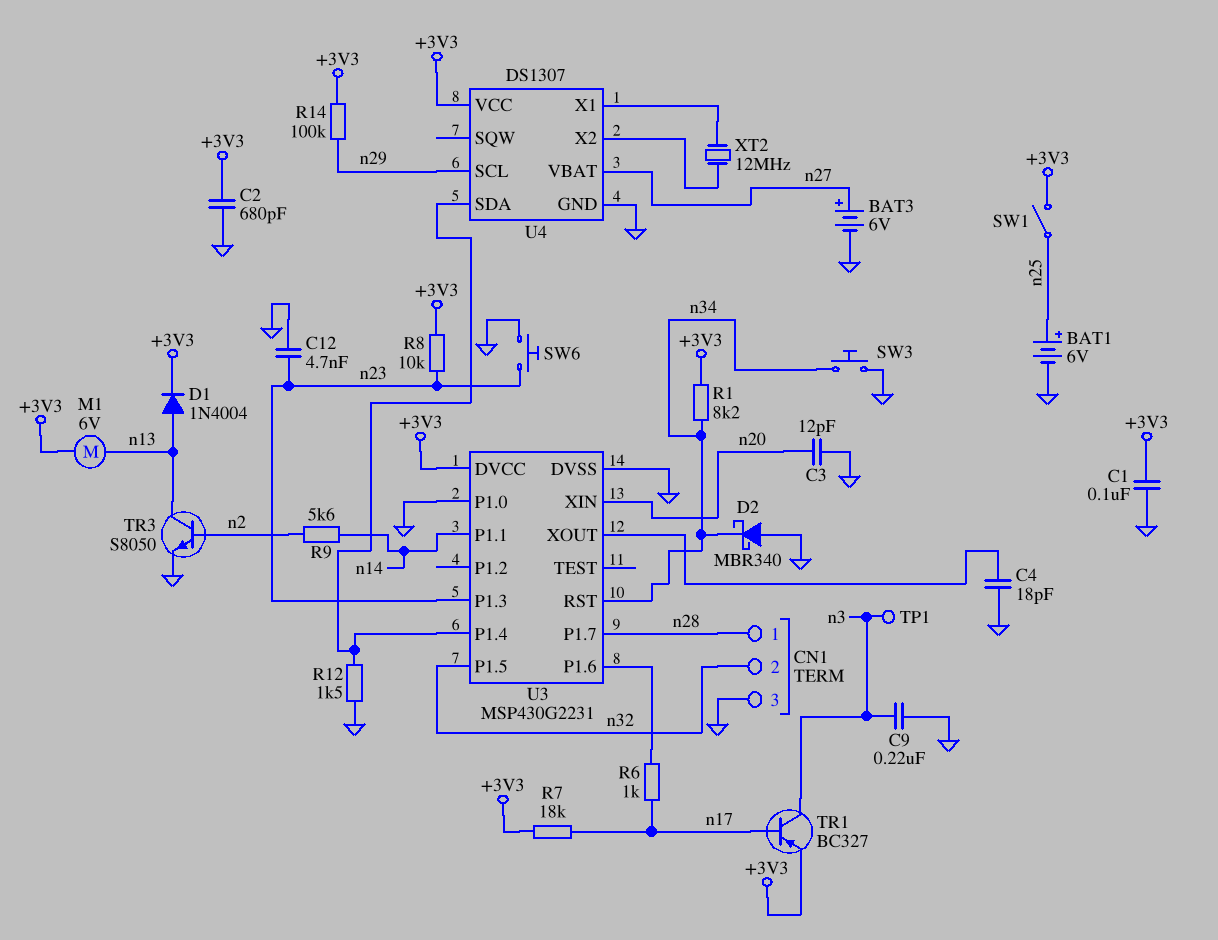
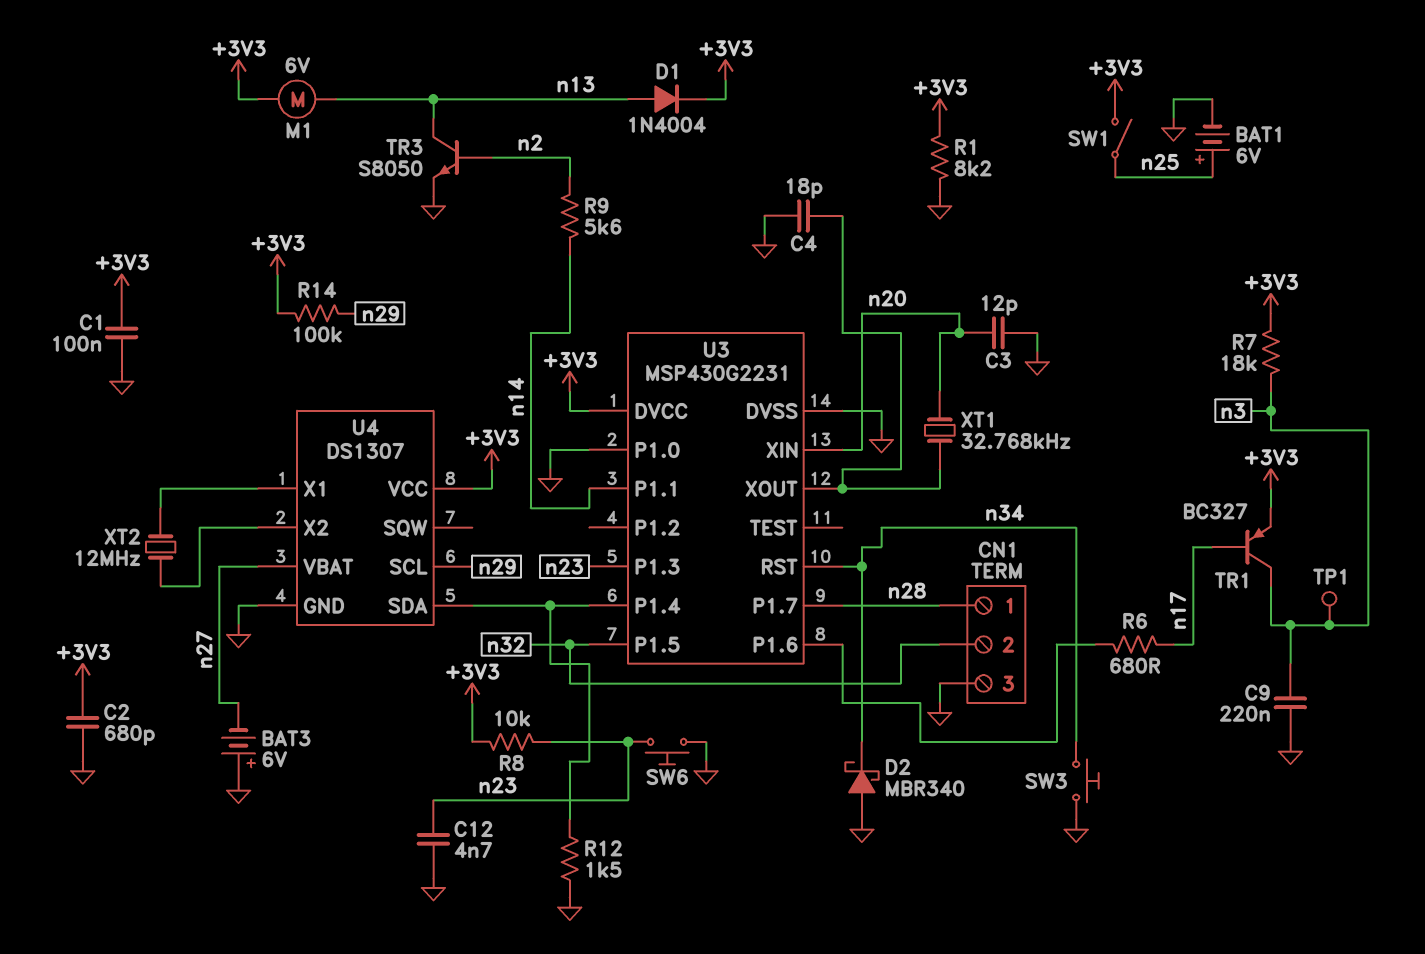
BAT3: 6V (plus n27, minus GND) -> 6V (plus GND, minus n27)
R1: 8.2k (+3V3, n34) -> 8.2k (+3V3, GND)
R6: 1k (U3/P1.6, n17) -> 680 (U3/P1.6, n17)
R7: 18k (+3V3, n17) -> 18k (+3V3, n3)
XT1: none -> 32.768kHz (U3/XOUT, n20)

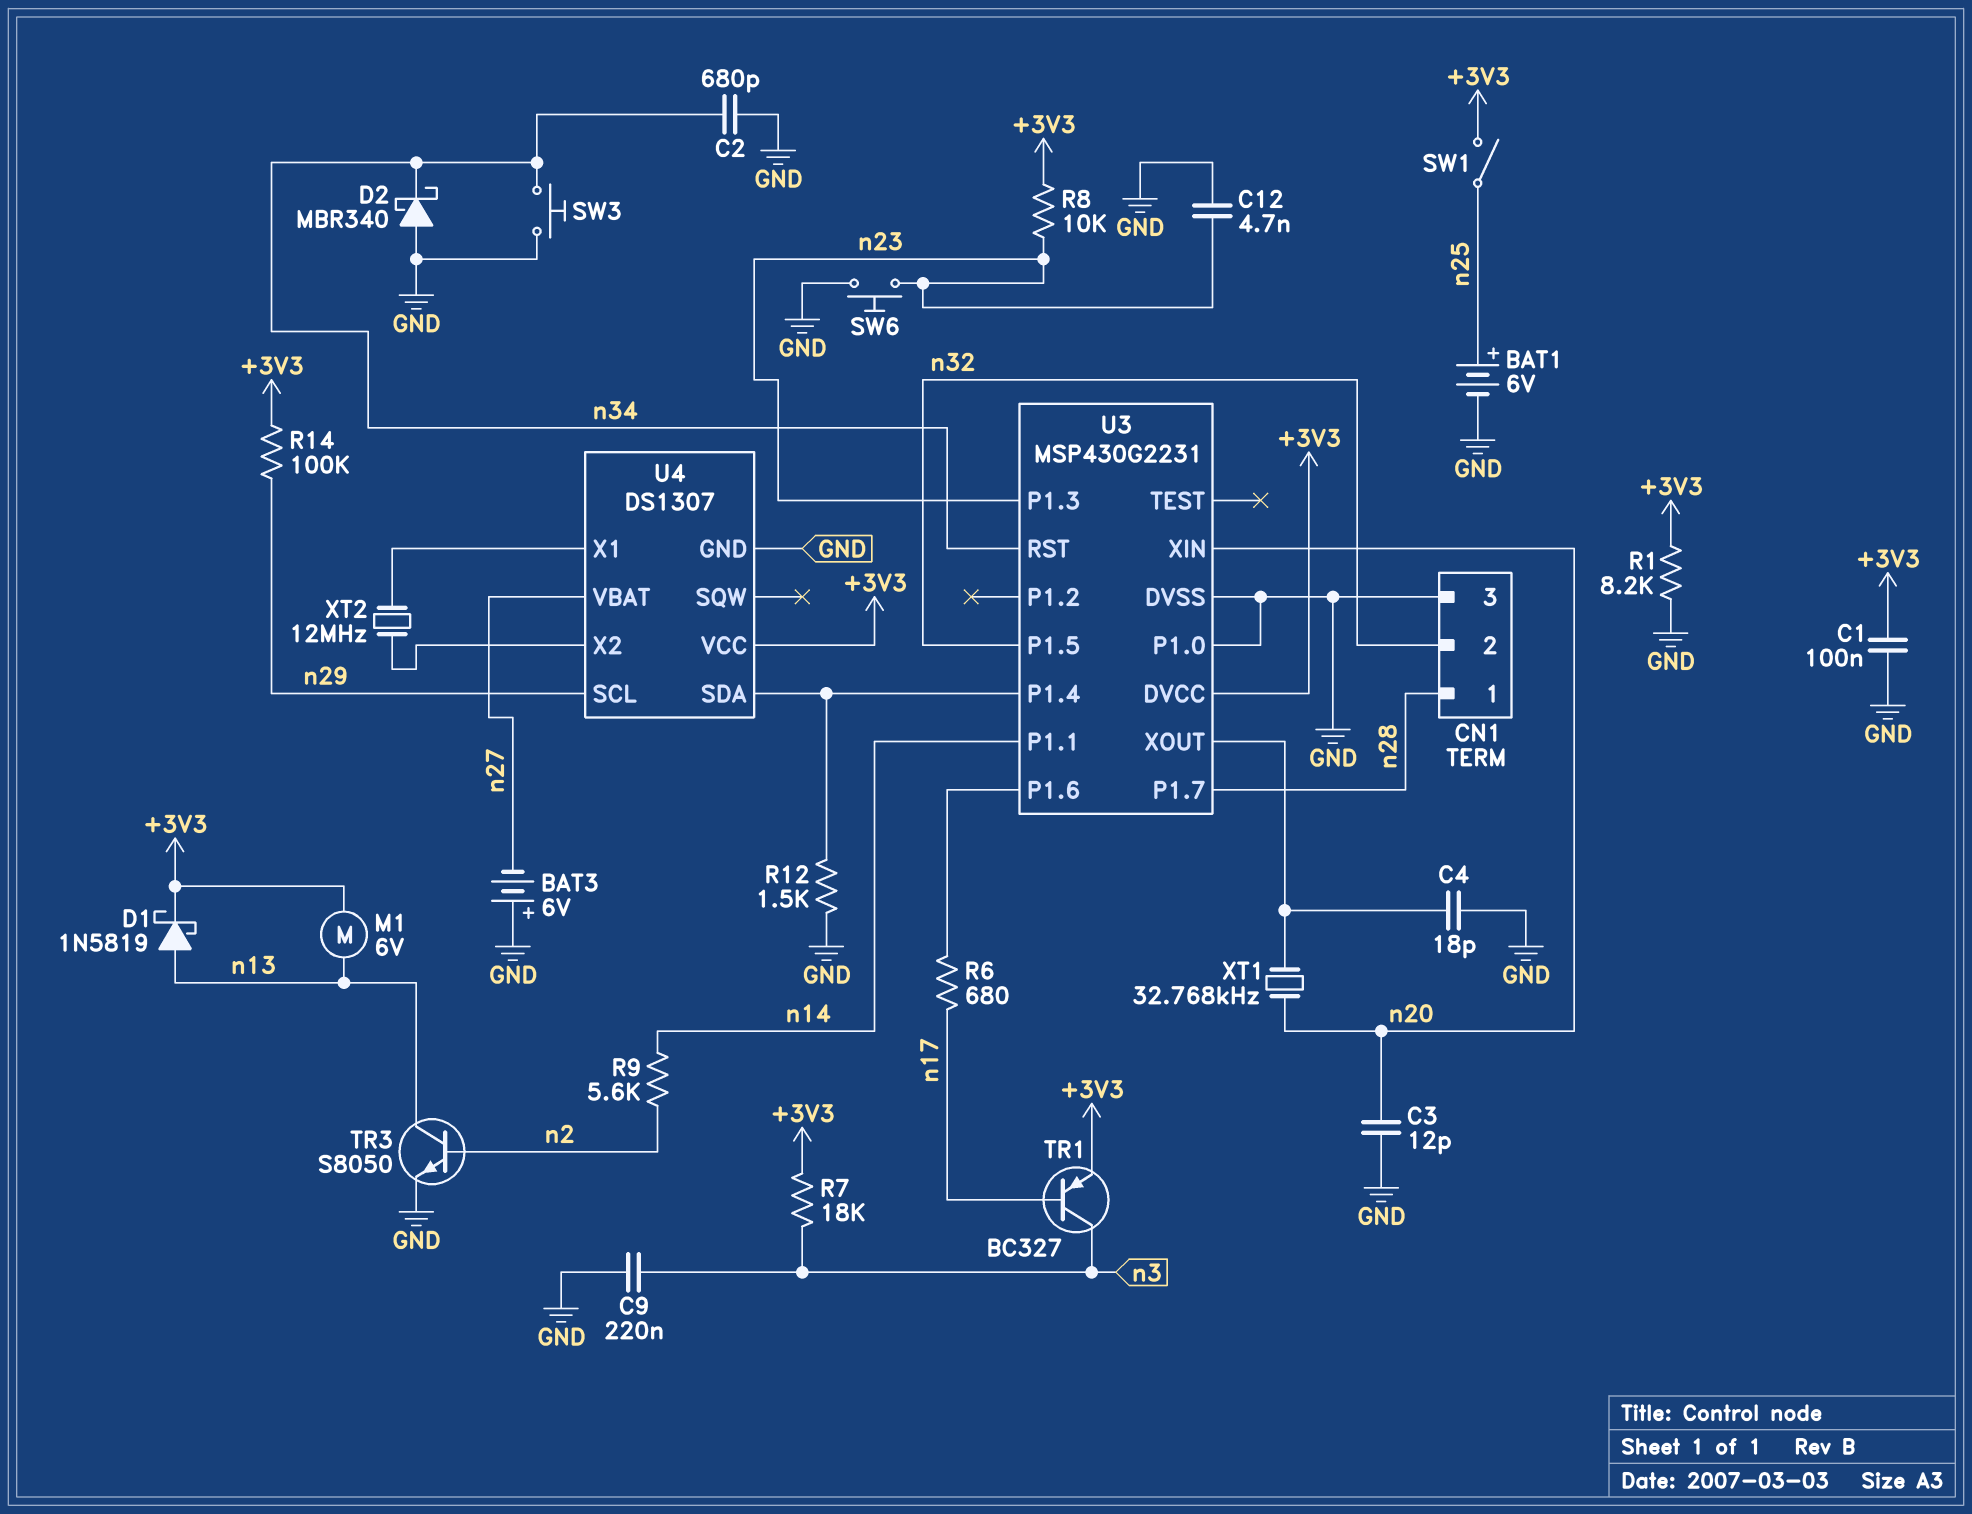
C2: 680pF (+3V3, GND) -> 680pF (GND, n34)
D1: diode 1N4004 (A n13, K +3V3) -> schottky 1N5819 (A n13, K +3V3)
TP1: test point (n3) -> none

